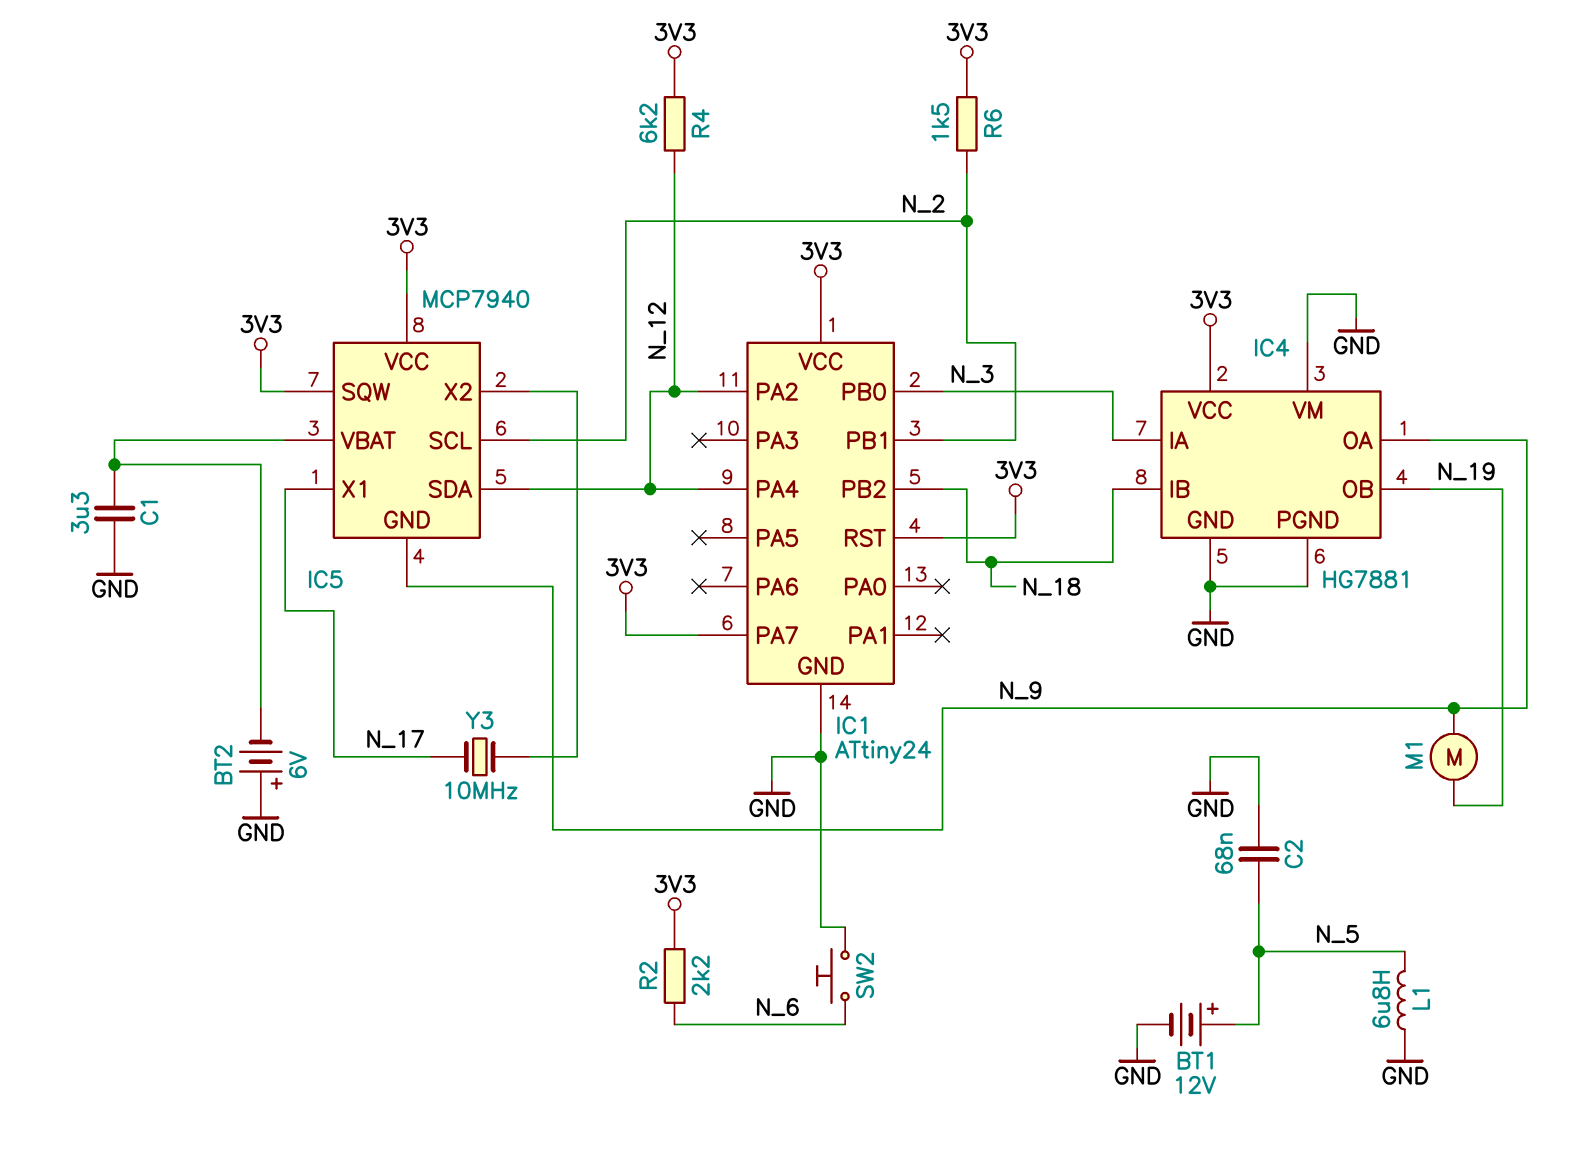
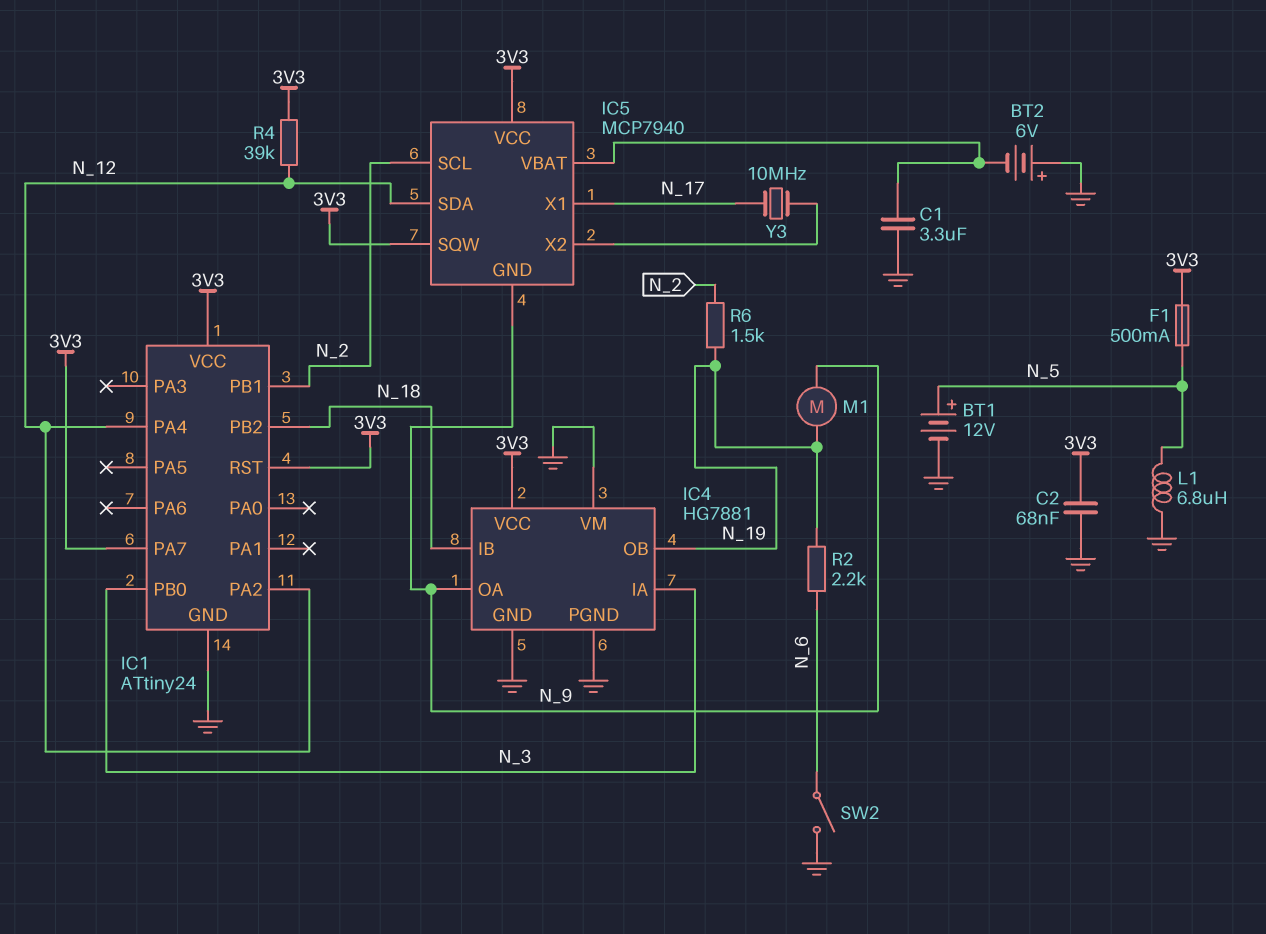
C2: 68nF (GND, N_5) -> 68nF (3V3, GND)
F1: none -> 500mA (3V3, N_5)
R2: 2.2k (3V3, N_6) -> 2.2k (N_6, N_19)
R4: 6.2k (3V3, N_12) -> 39k (3V3, N_12)
R6: 1.5k (3V3, N_2) -> 1.5k (N_2, N_19)
SW2: button (GND, N_6) -> switch (GND, N_6)

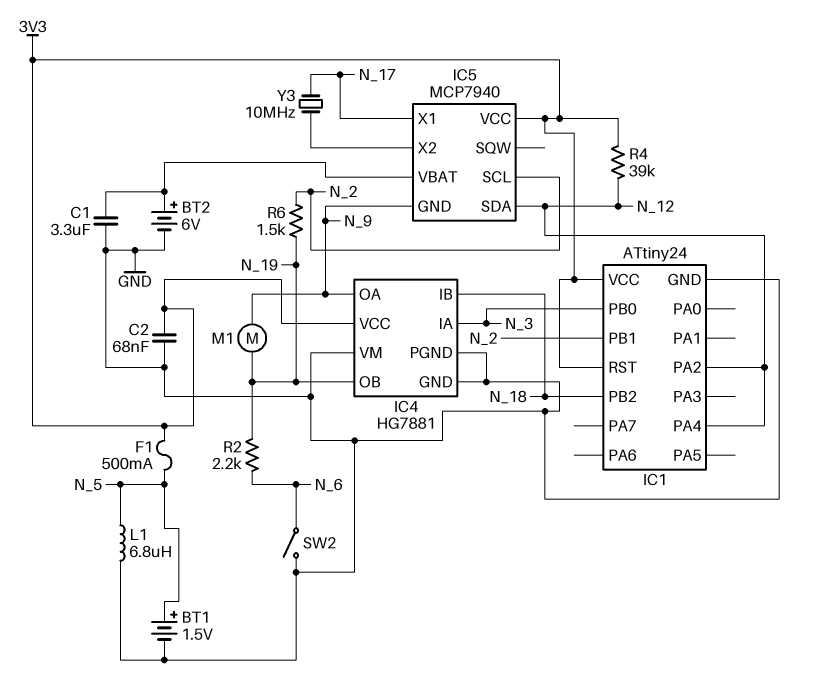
BT1: 12V (plus N_5, minus GND) -> 1.5V (plus N_5, minus GND)
BT2: 6V (plus GND, minus IC5/VBAT) -> 6V (plus IC5/VBAT, minus GND)
IC1 pin PA7: 3V3 -> none
IC5 pin SQW: 3V3 -> none

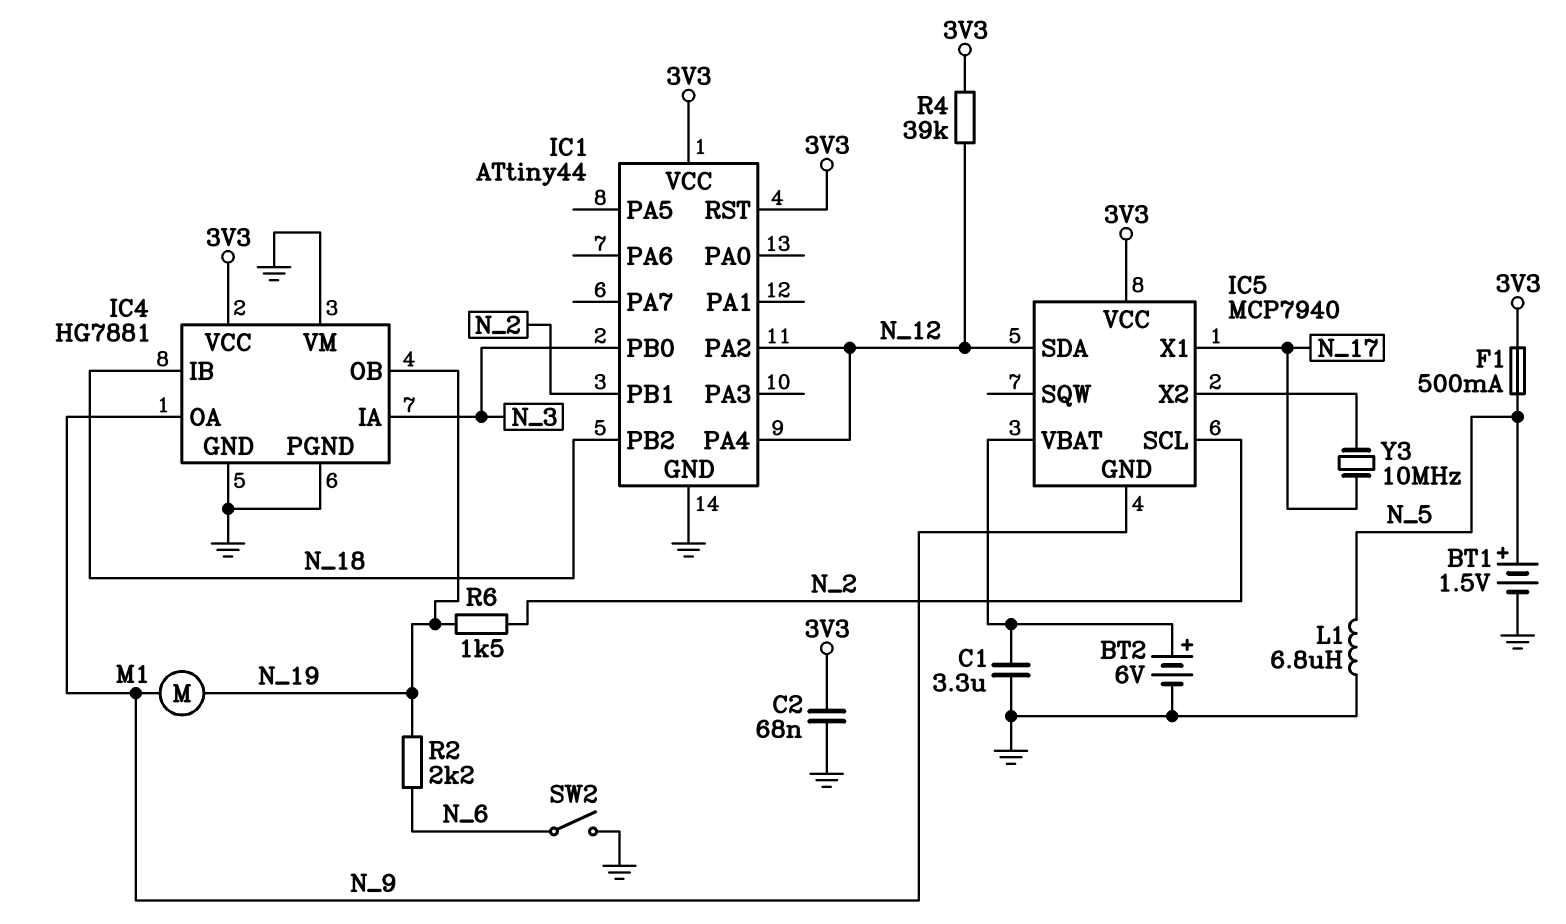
IC1: ATtiny24 -> ATtiny44

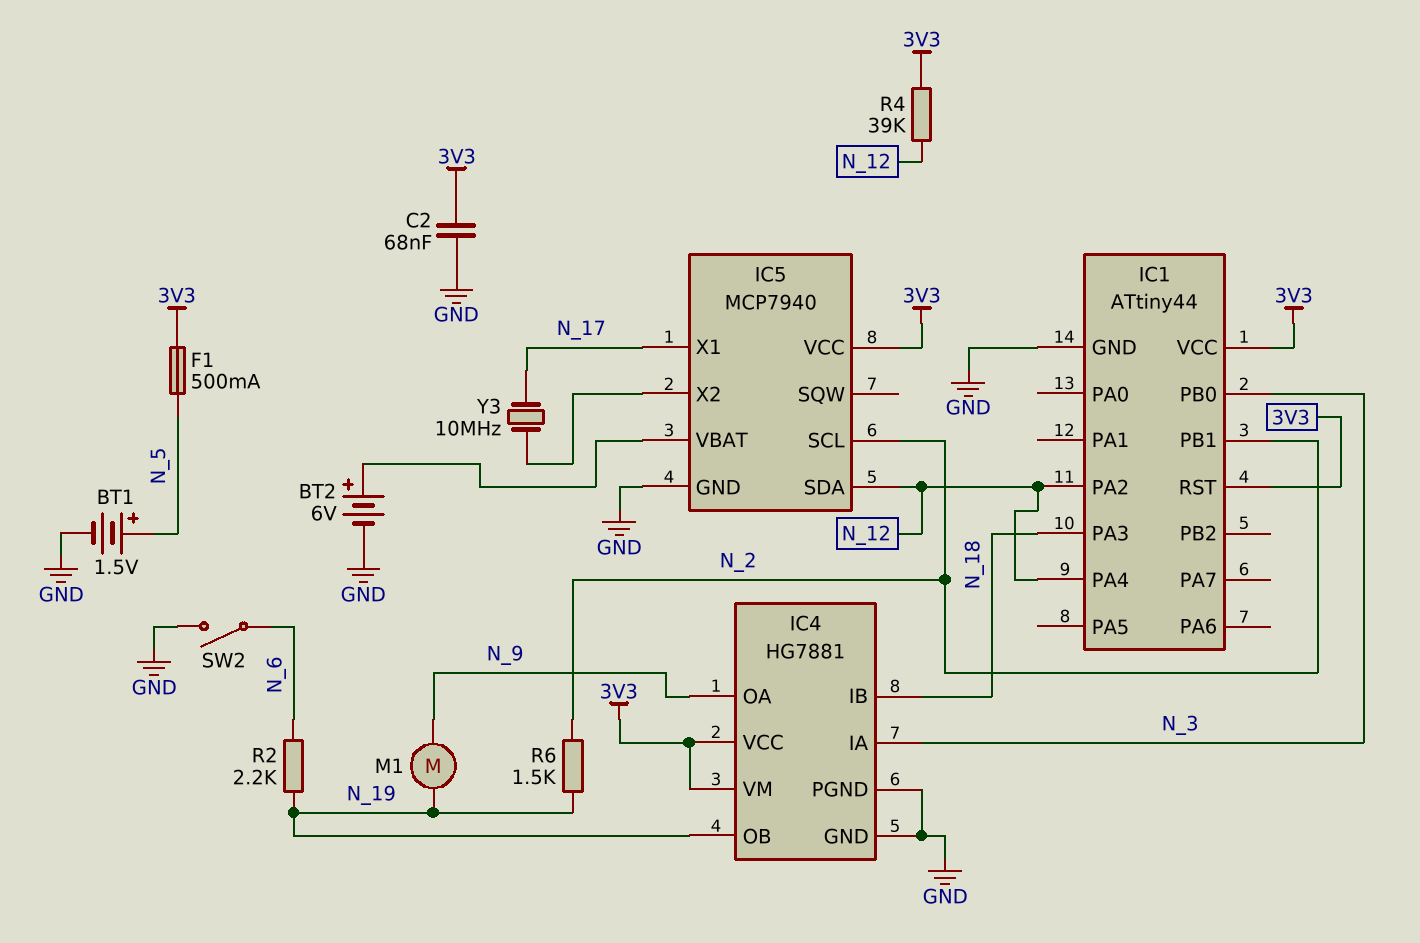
C1: 3.3uF (GND, IC5/VBAT) -> none
IC1 pin PA3: none -> N_18
IC1 pin PB2: N_18 -> none
IC4 pin VM: GND -> 3V3
IC5 pin GND: N_9 -> GND
L1: 6.8uH (GND, N_5) -> none

